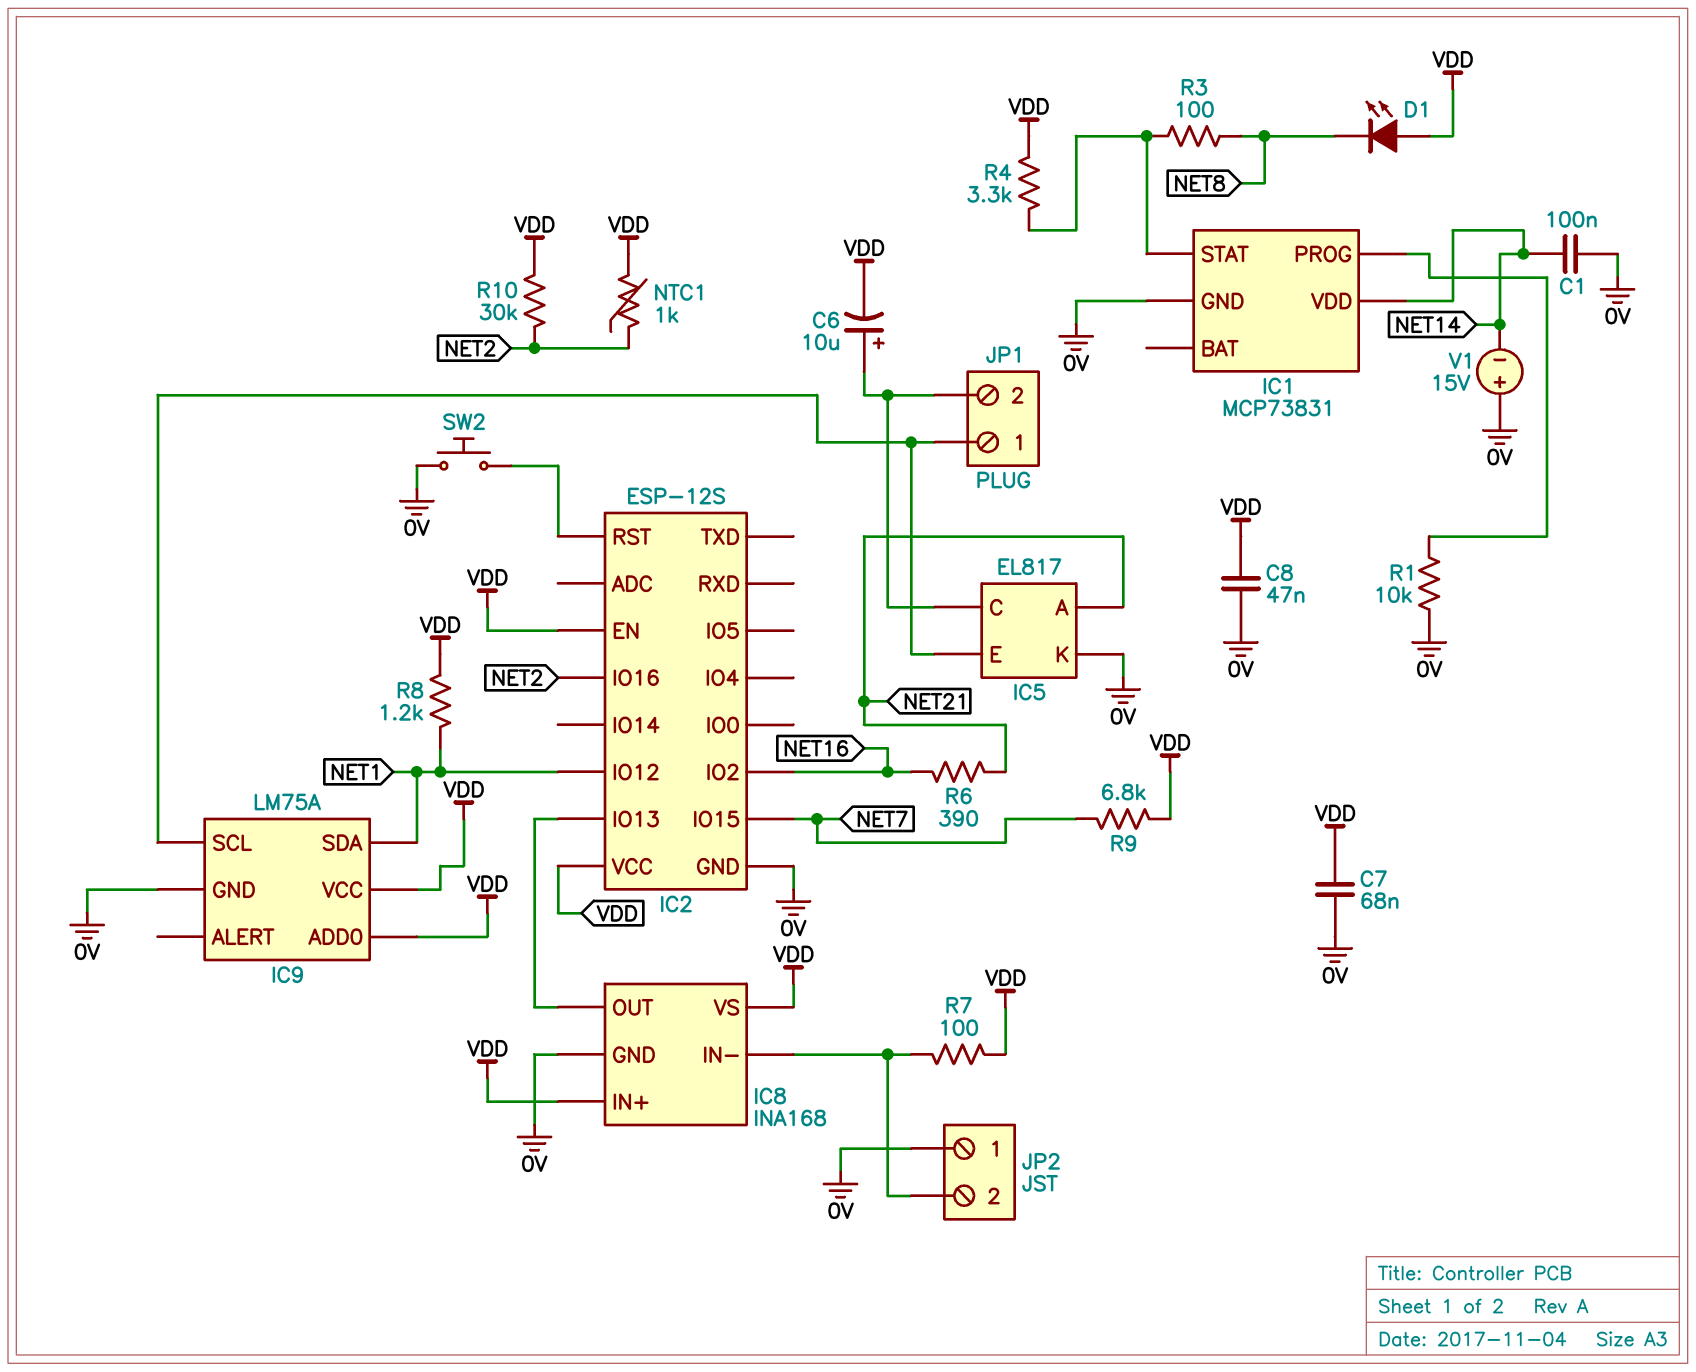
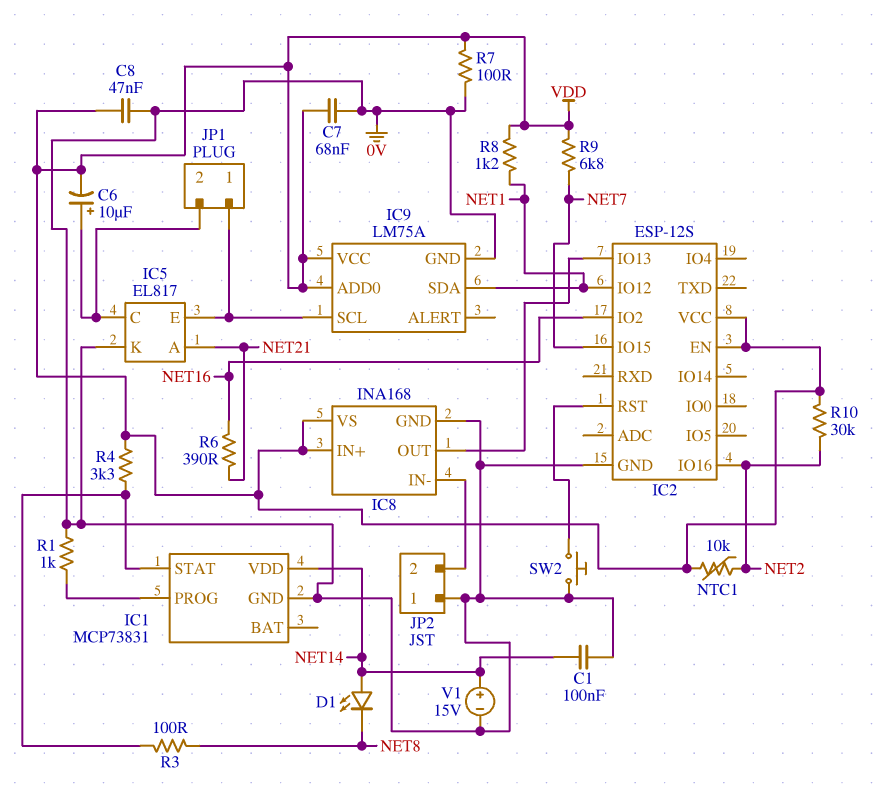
D1: LED (A VDD, K NET8) -> LED (A NET14, K NET8)
NTC1: 1k (NET2, VDD) -> 10k (NET2, VDD)
R1: 10k (0V, IC1/PROG) -> 1k (0V, IC1/PROG)
R7: 100 (IC8/IN-, VDD) -> 100 (0V, VDD)
V1: 15V (plus 0V, minus NET14) -> 15V (plus NET14, minus 0V)

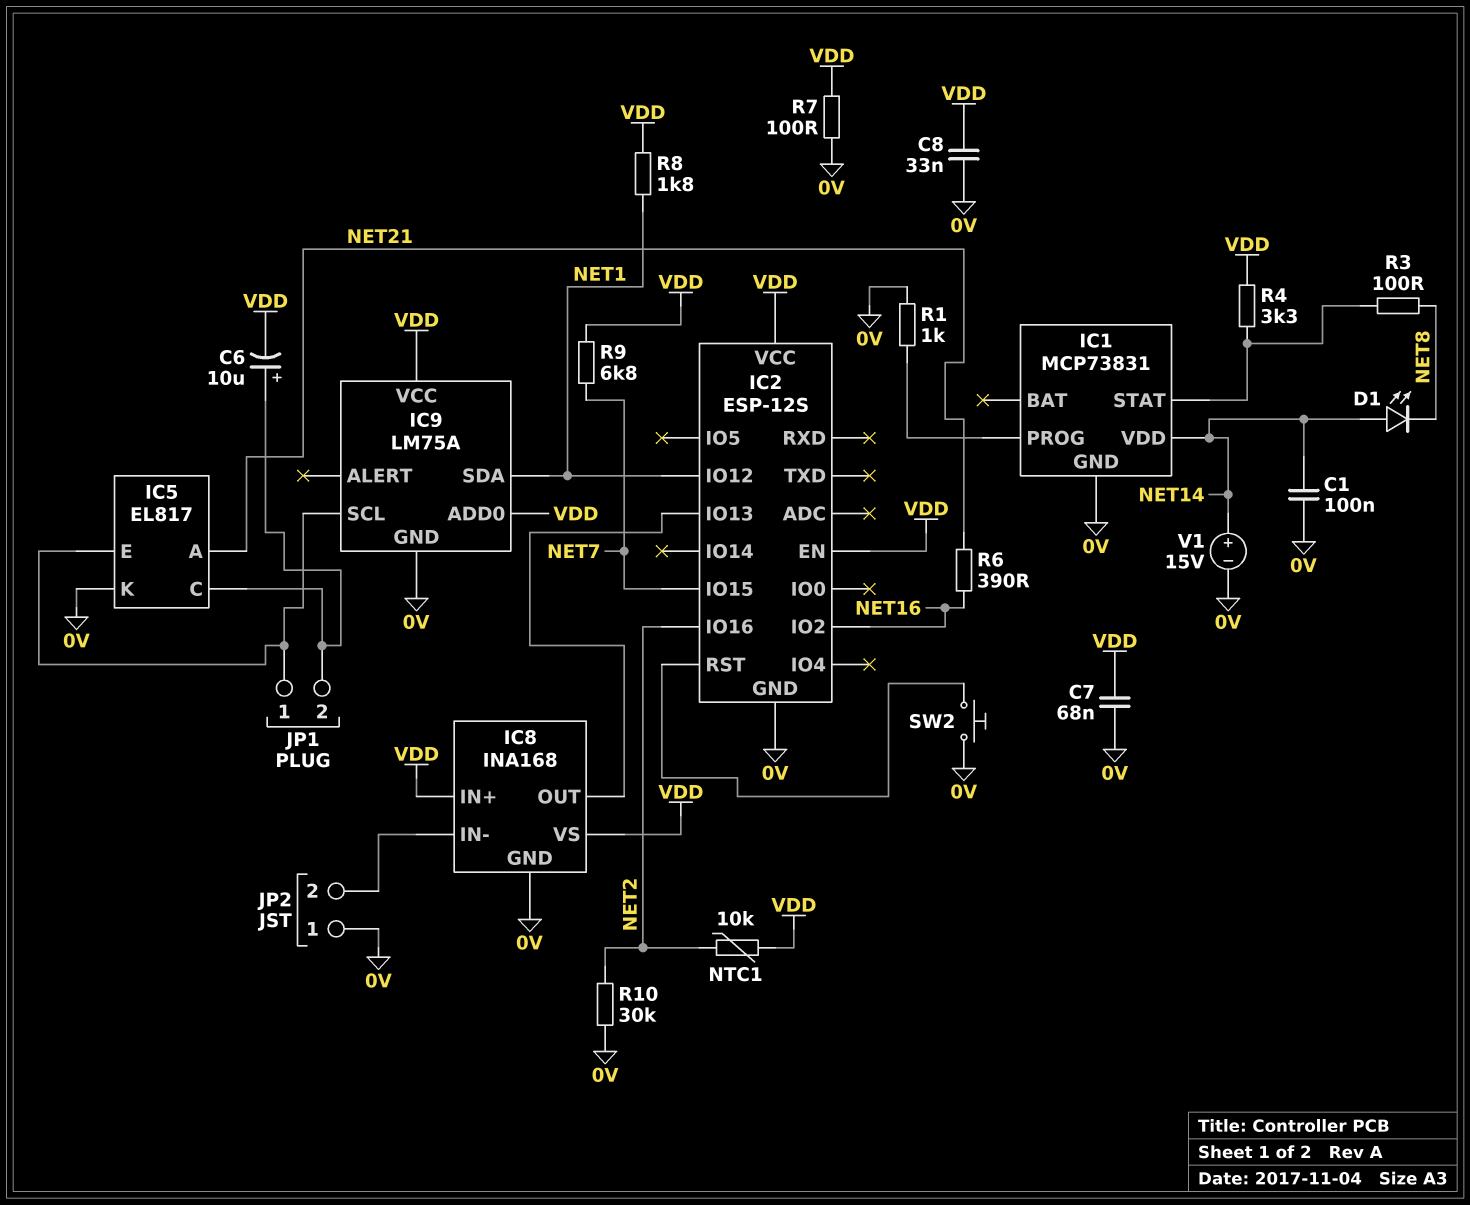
C8: 47nF (0V, VDD) -> 33nF (0V, VDD)
R8: 1.2k (NET1, VDD) -> 1.8k (NET1, VDD)
R10: 30k (NET2, VDD) -> 30k (0V, NET2)

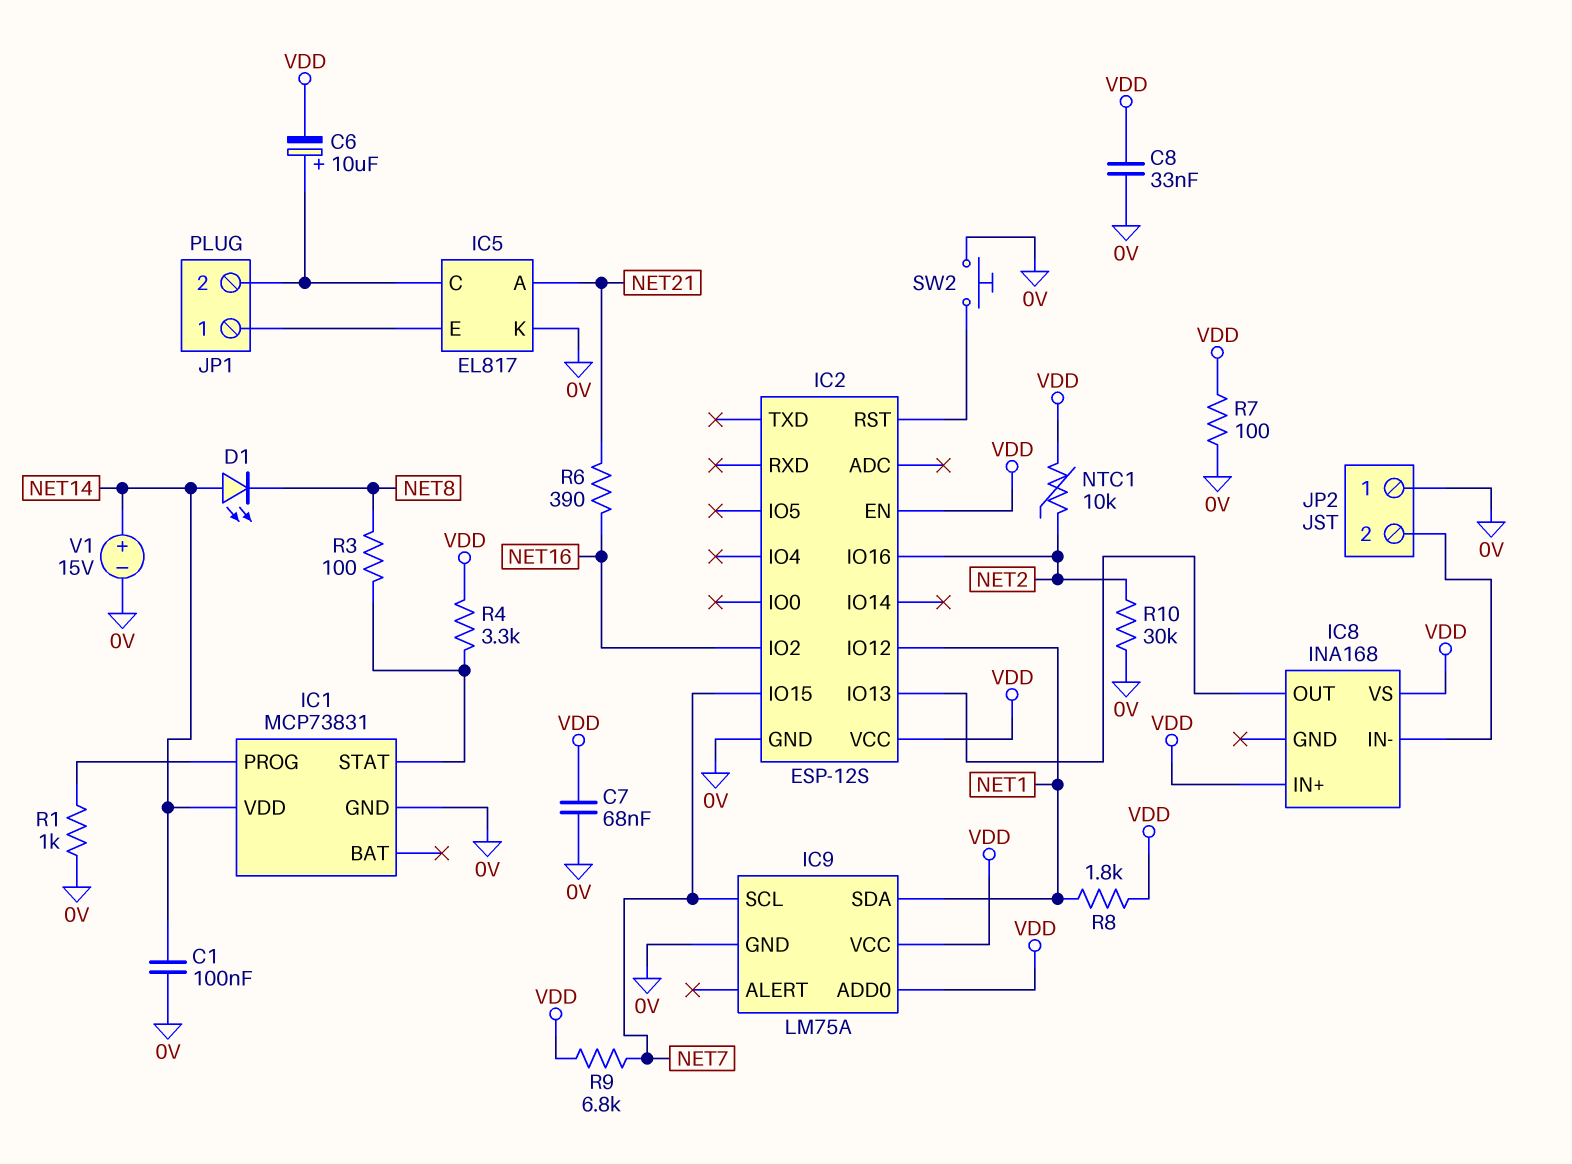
IC8 pin GND: 0V -> none
IC9 pin SCL: IC5/E -> NET7

